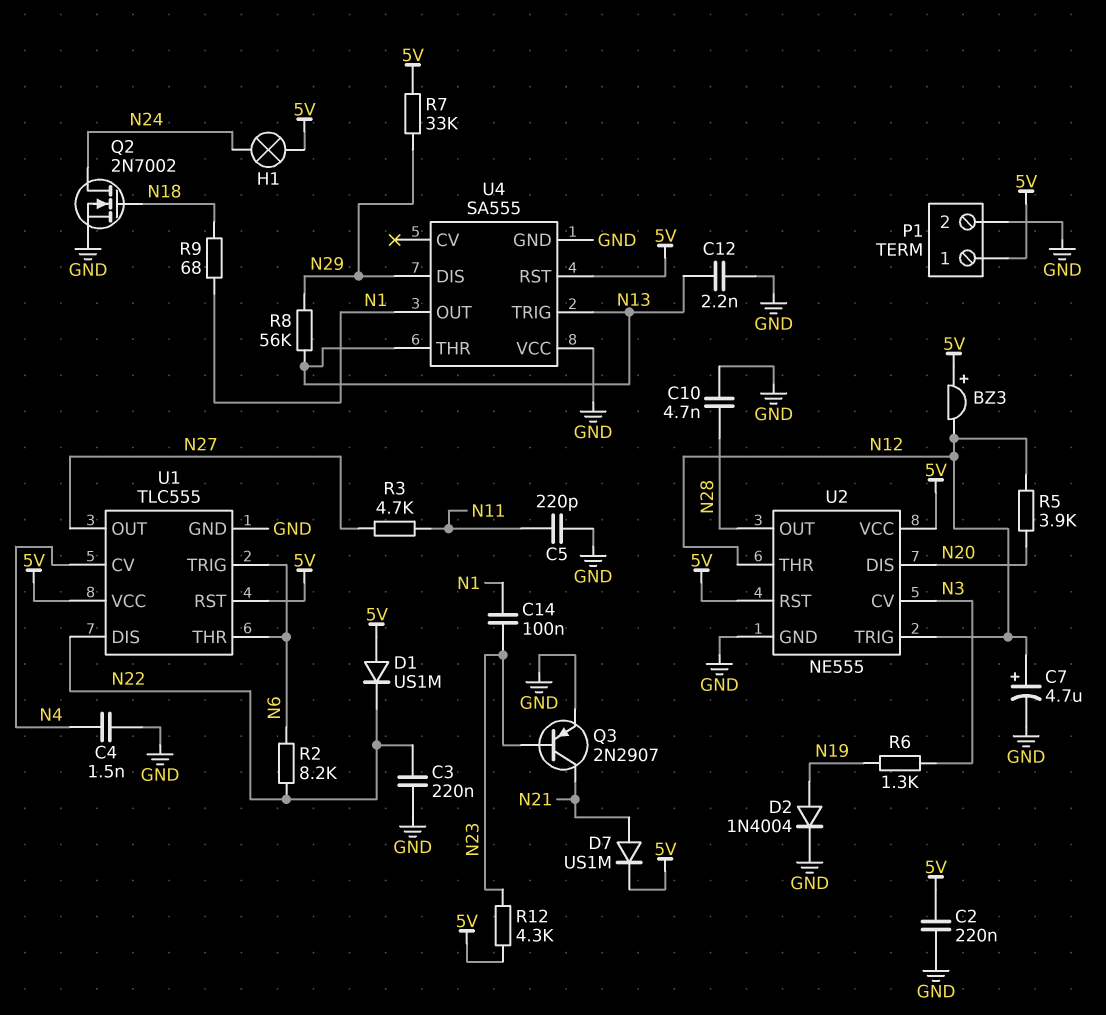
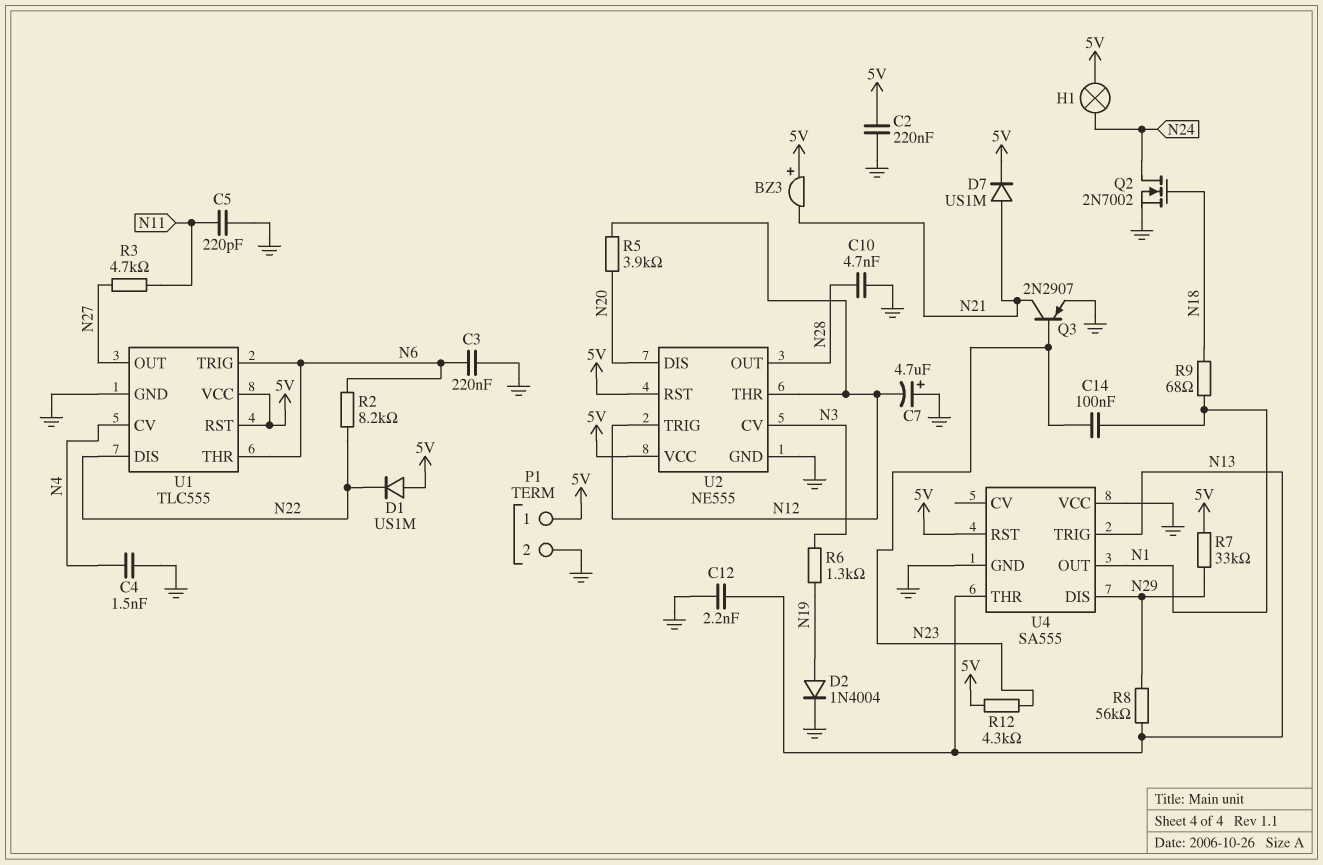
BZ3: buzzer (plus 5V, minus N12) -> buzzer (plus 5V, minus N21)
C3: 220nF (GND, N22) -> 220nF (GND, N6)
C7: 4.7uF (plus N12, minus GND) -> 4.7uF (plus GND, minus N12)

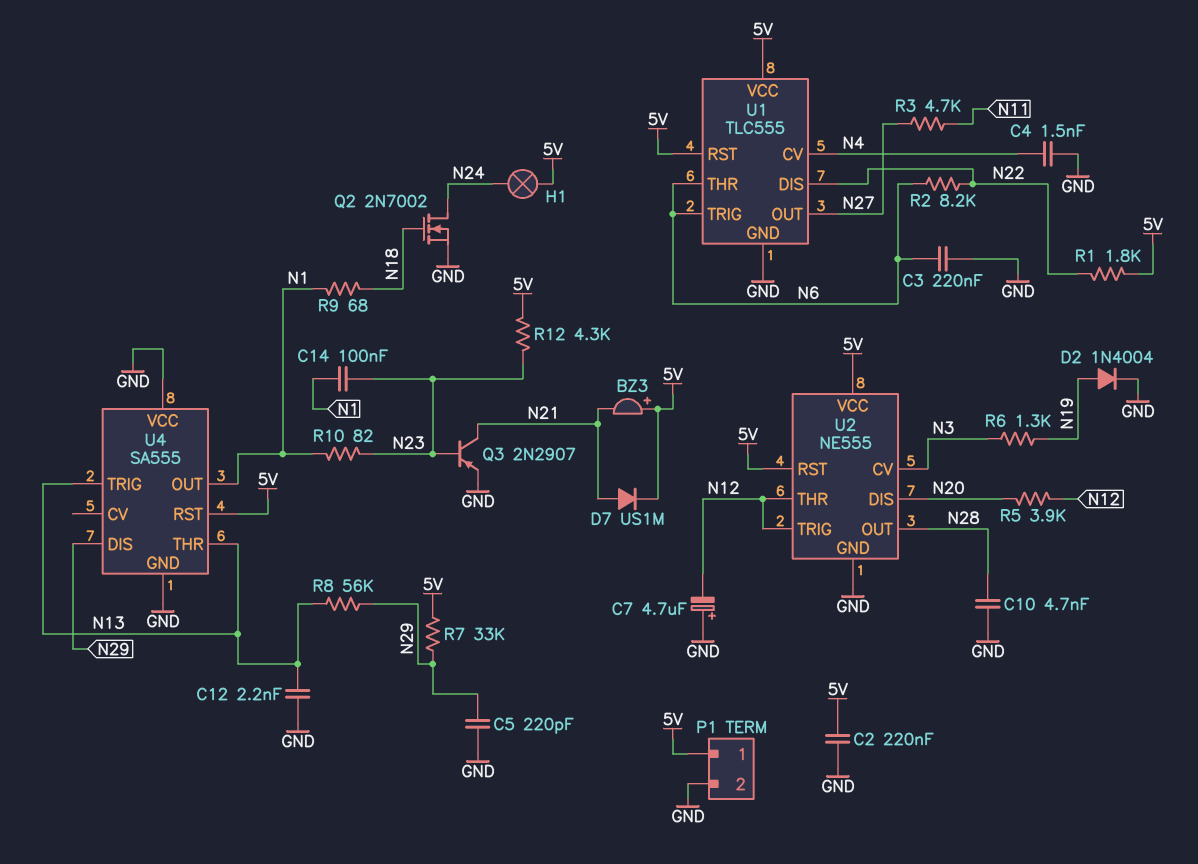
C5: 220pF (GND, N11) -> 220pF (GND, N29)
D1: diode US1M (A 5V, K N22) -> none
R1: none -> 1.8k (5V, N22)
R10: none -> 82 (N1, N23)

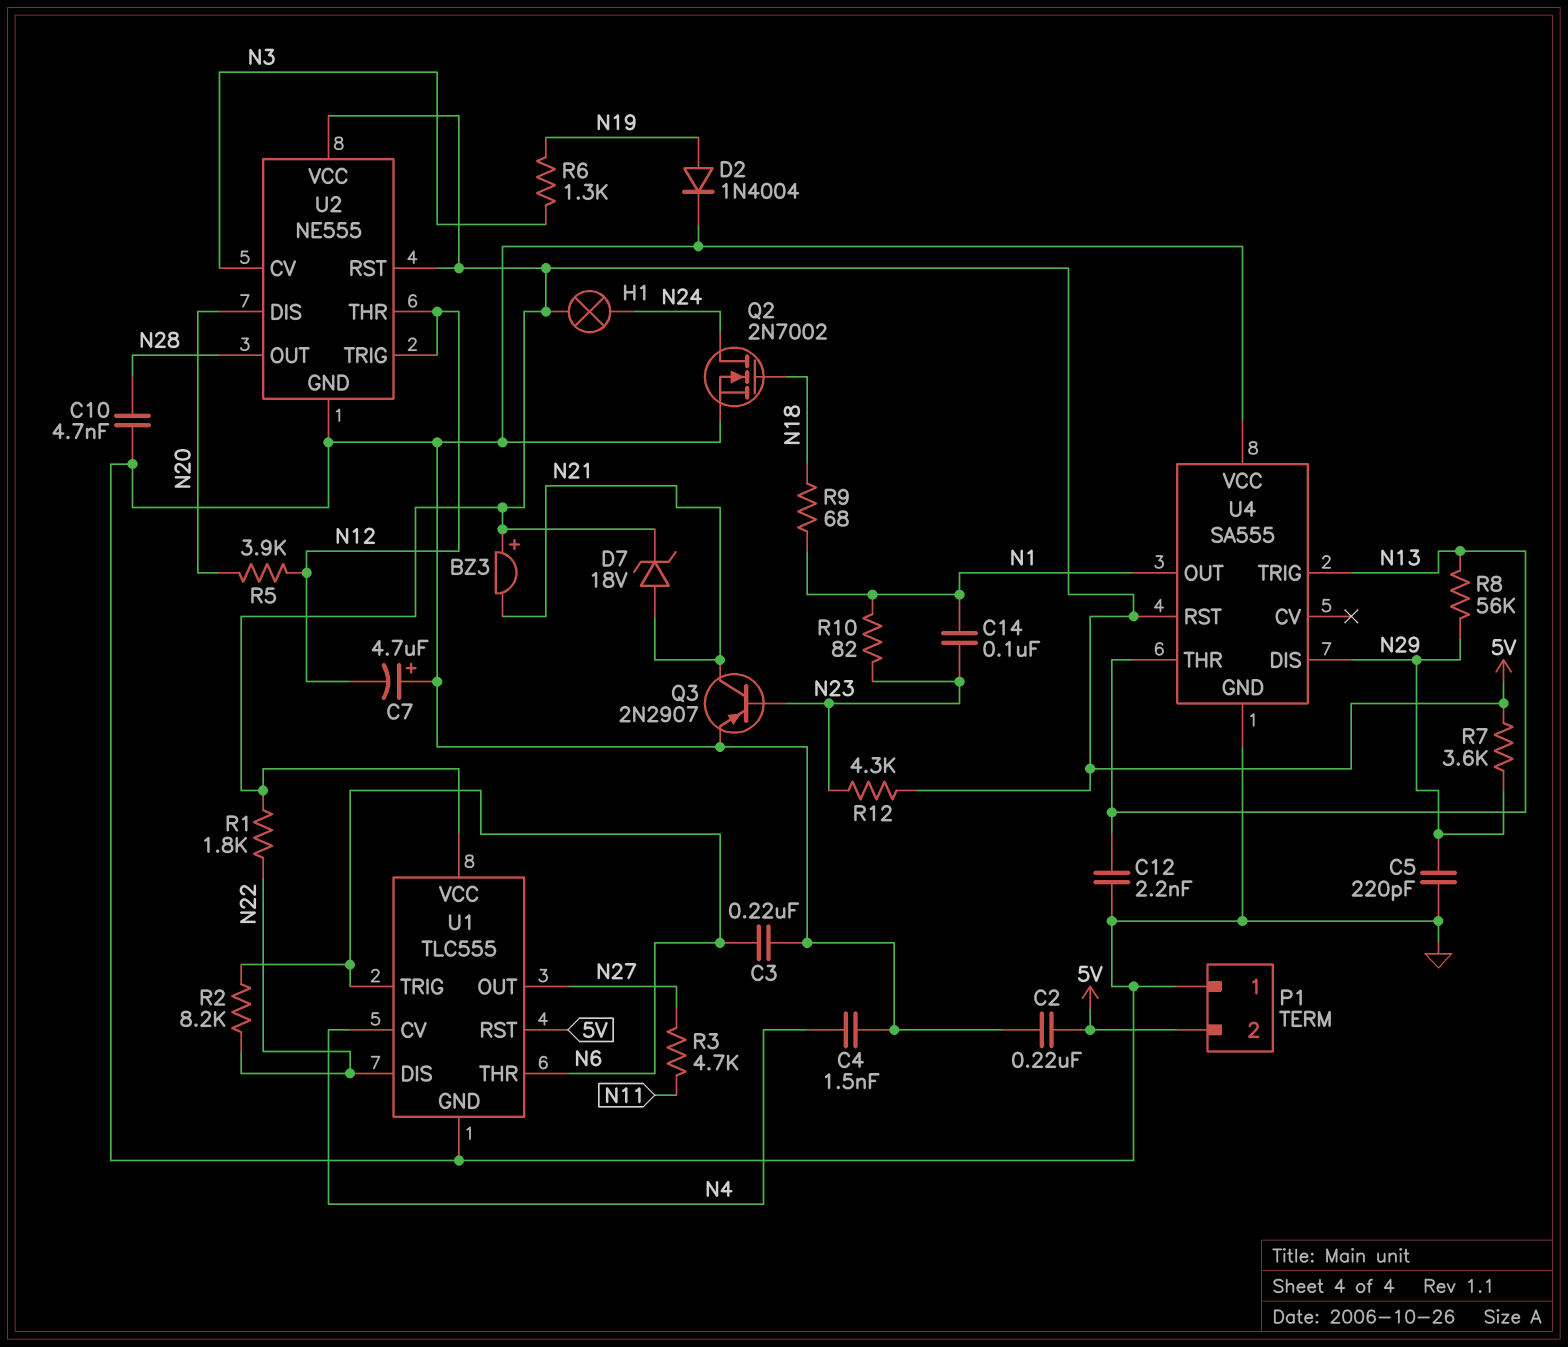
D7: diode US1M (A N21, K 5V) -> zener 18V (A N21, K 5V)
P1 pin 1: 5V -> GND
P1 pin 2: GND -> 5V
R7: 33k (5V, N29) -> 3.6k (5V, N29)

